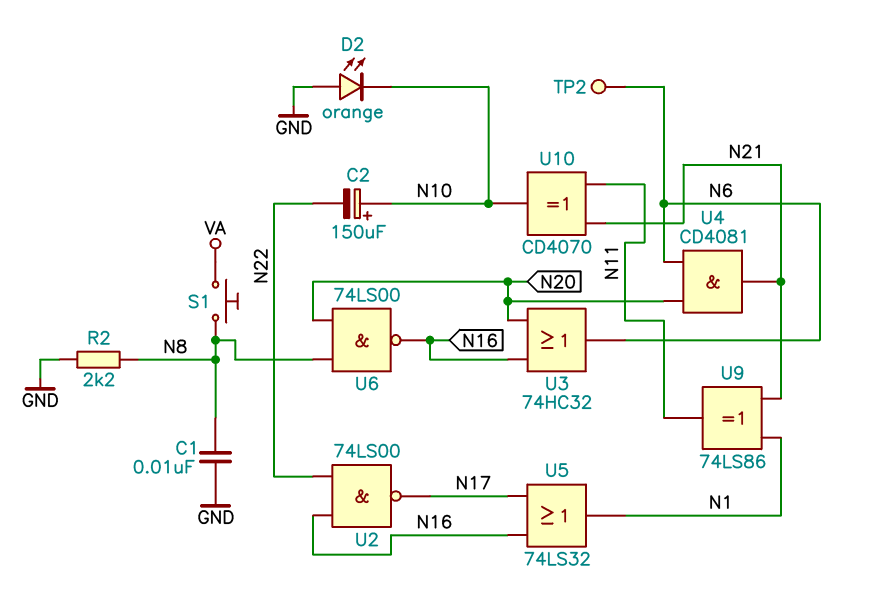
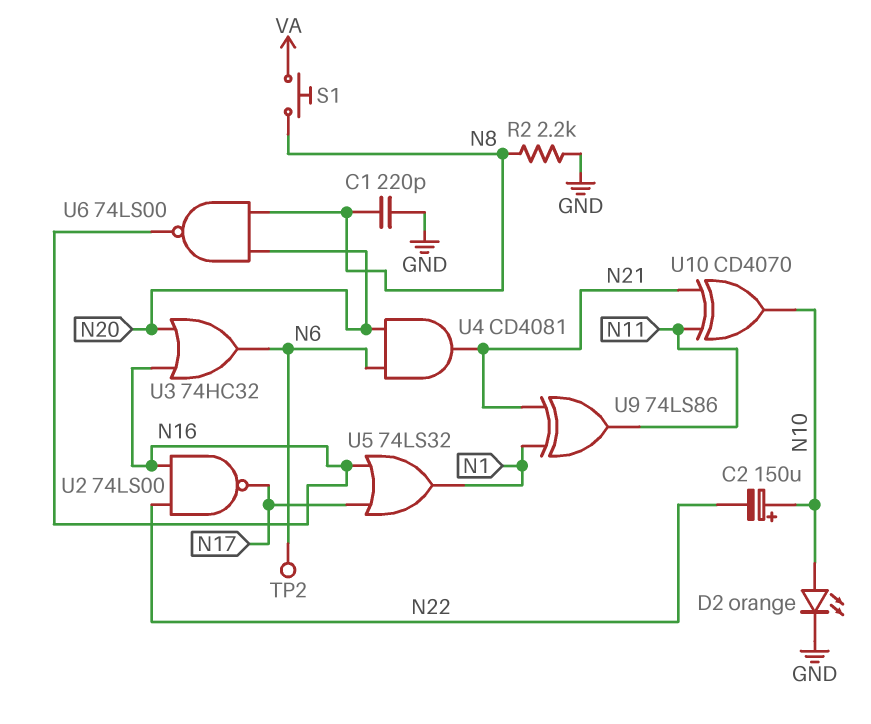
C1: 10nF (GND, N8) -> 220pF (GND, N8)
D2: LED orange (A GND, K N10) -> LED orange (A N10, K GND)

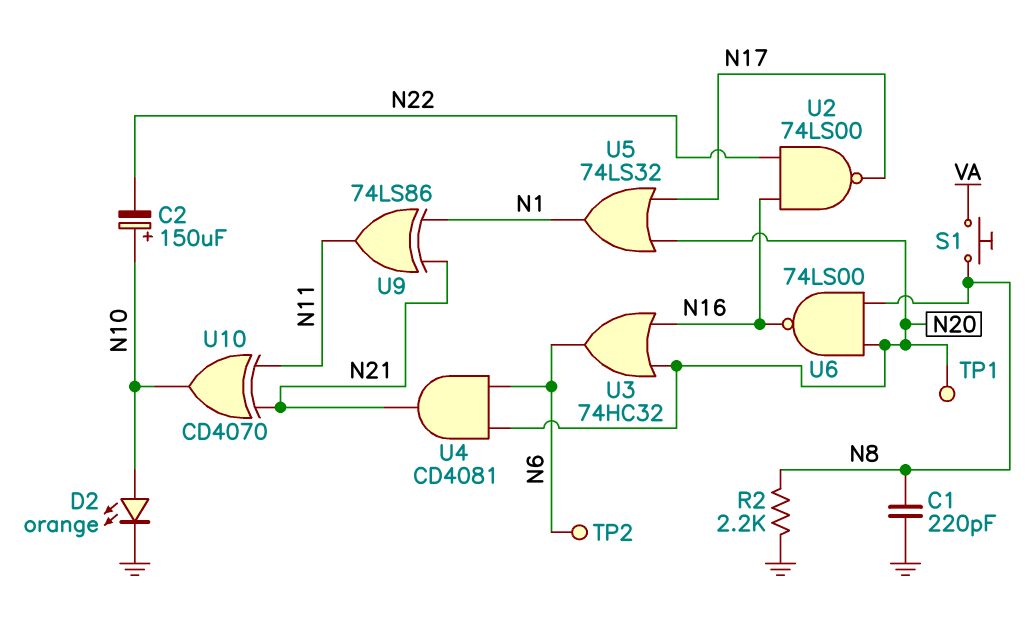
TP1: none -> test point (N20)
U5: OR 74LS32 (in N16, in N17, out N1) -> OR 74LS32 (in N17, in N20, out N1)

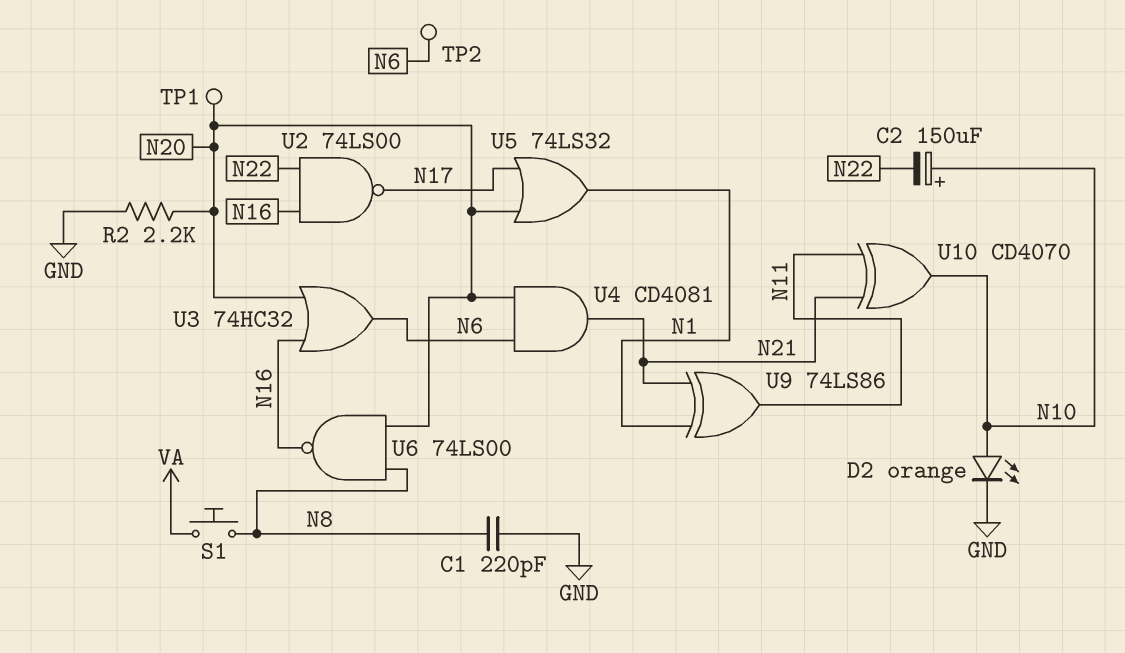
R2: 2.2k (GND, N8) -> 2.2k (GND, N20)

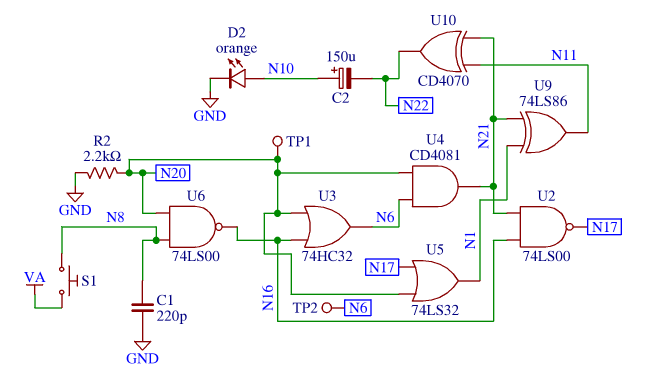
U2: NAND 74LS00 (in N16, in N22, out N17) -> NAND 74LS00 (in N16, in N21, out N17)
U10: XOR CD4070 (in N11, in N21, out N10) -> XOR CD4070 (in N11, in N21, out N22)

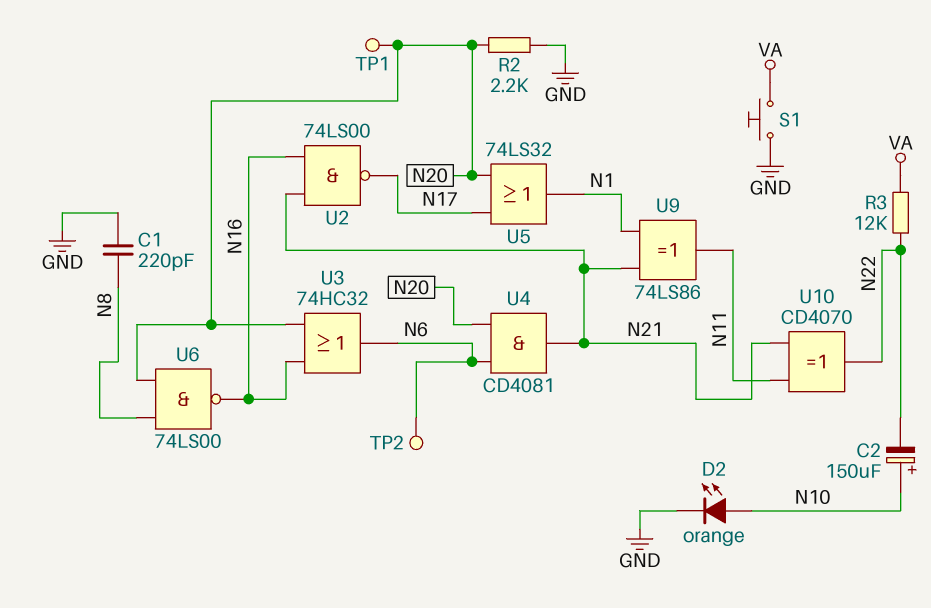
R3: none -> 12k (N22, VA)
S1: button (N8, VA) -> button (GND, VA)

